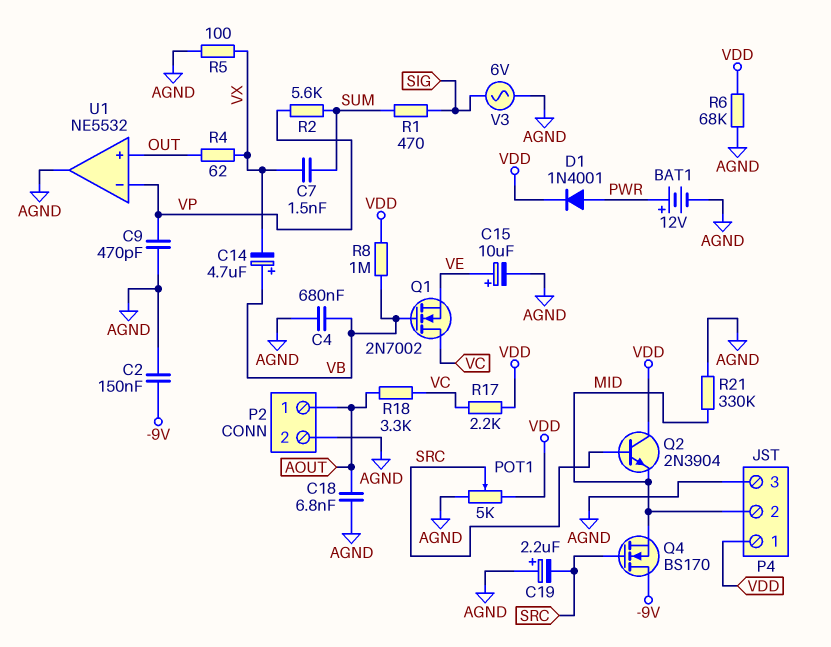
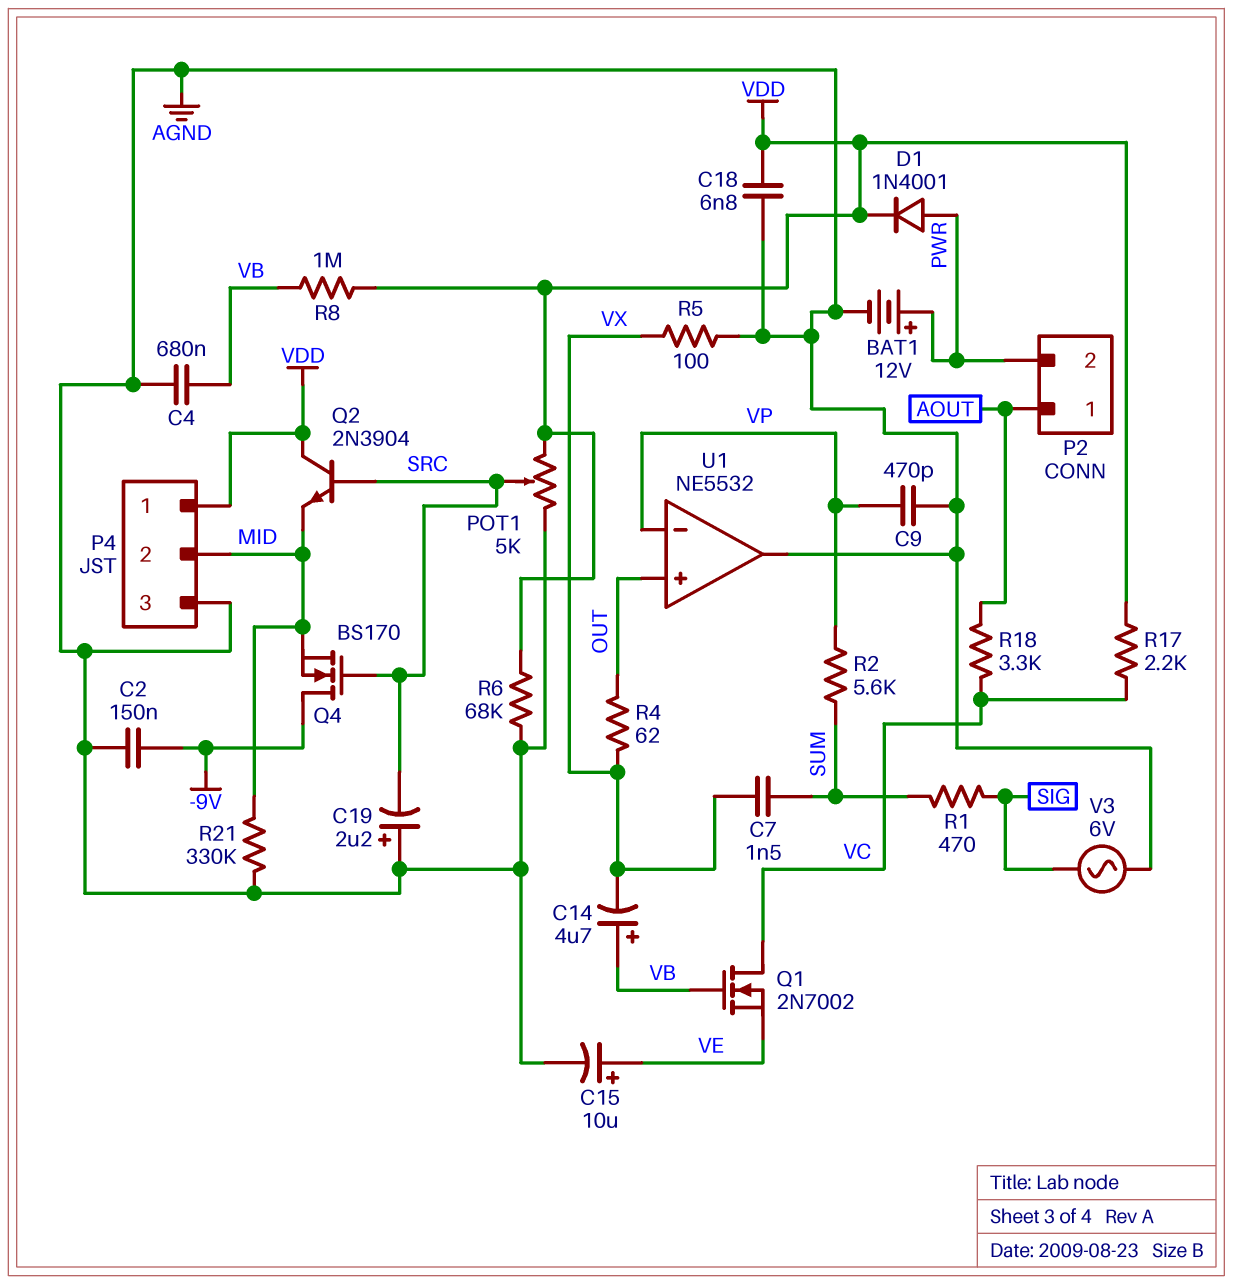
C18: 6.8nF (AGND, AOUT) -> 6.8nF (AGND, VDD)
P2 pin 2: AGND -> PWR

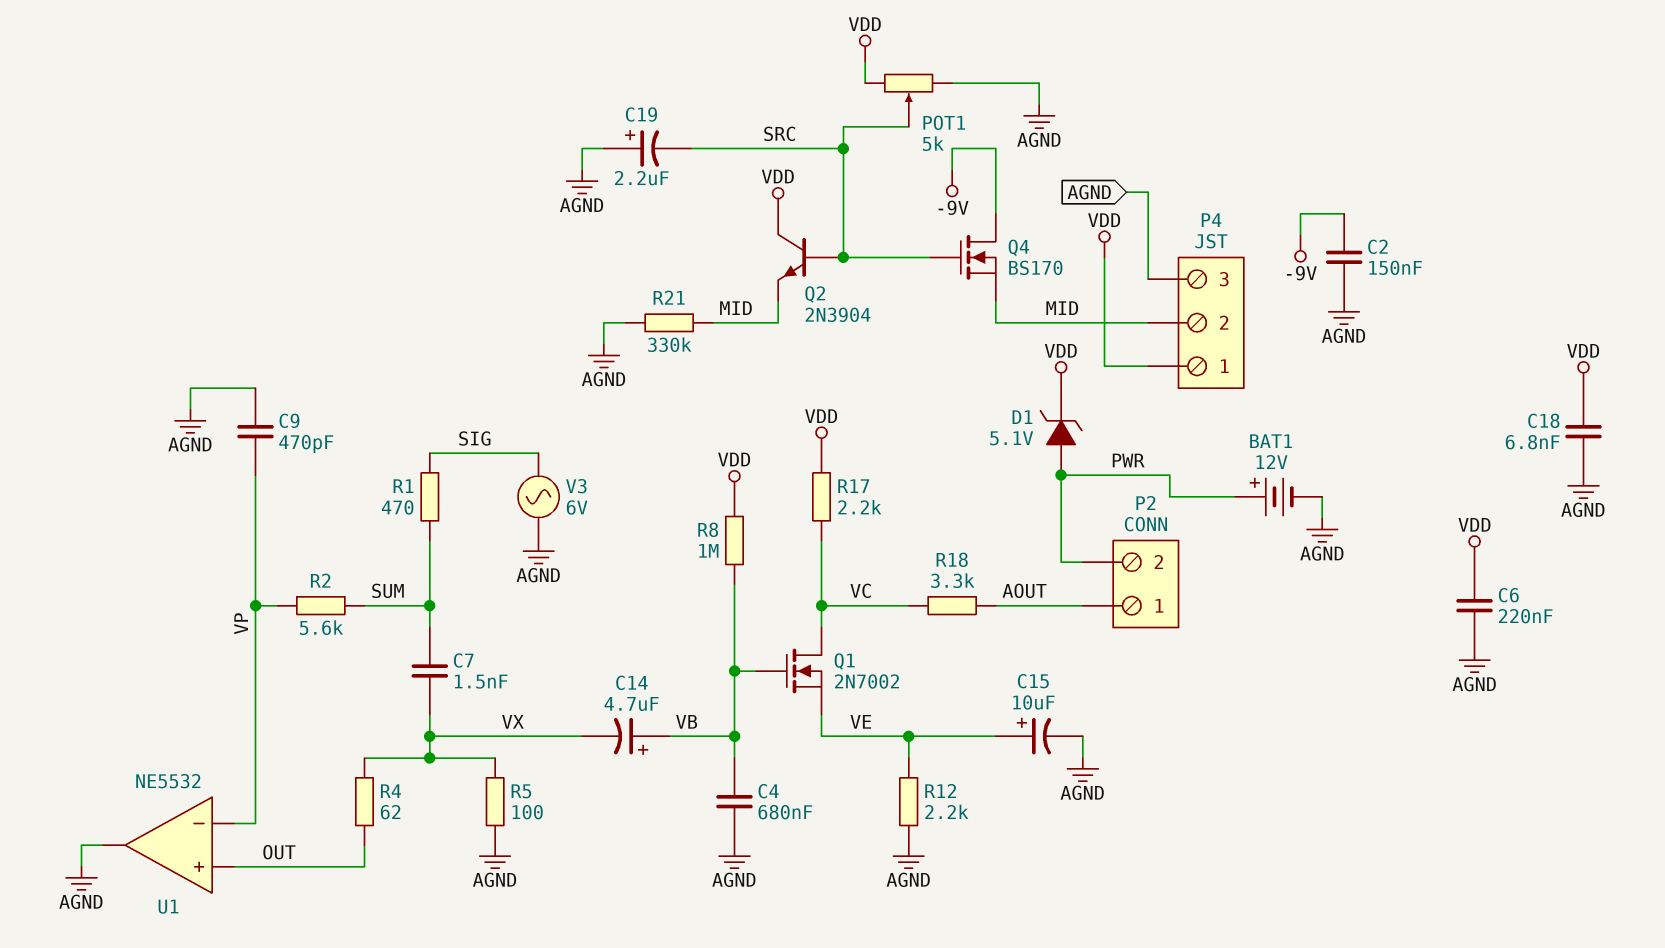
C6: none -> 220nF (AGND, VDD)
D1: diode 1N4001 (A PWR, K VDD) -> zener 5.1V (A PWR, K VDD)
R6: 68k (AGND, VDD) -> none
R12: none -> 2.2k (AGND, VE)

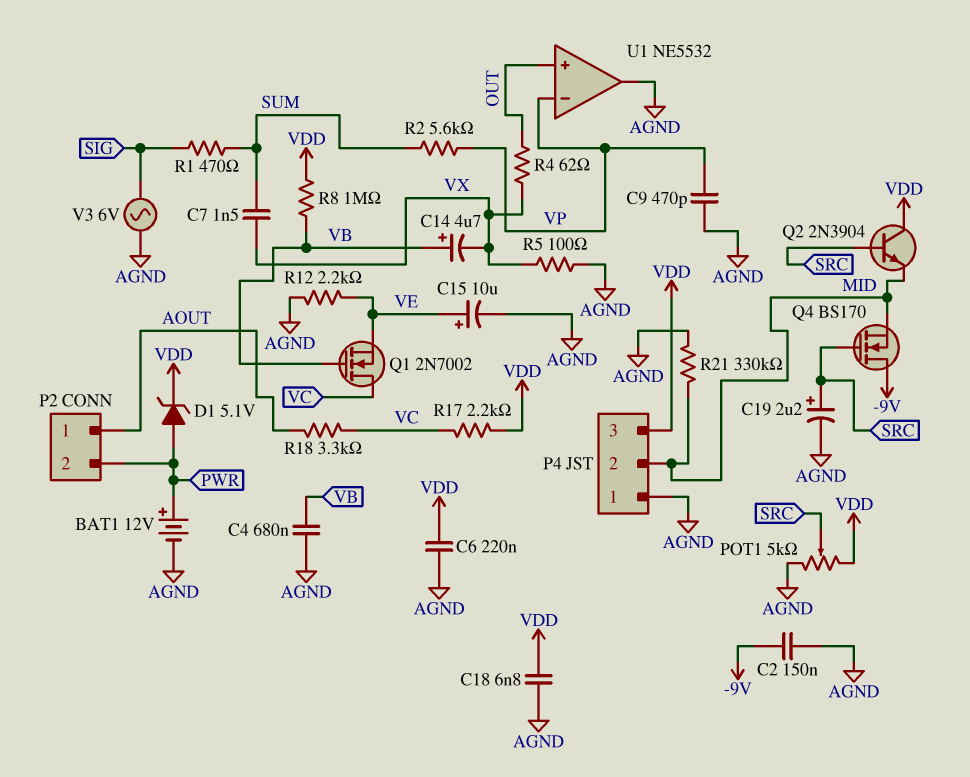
C19: 2.2uF (plus AGND, minus SRC) -> 2.2uF (plus SRC, minus AGND)
P4 pin 1: VDD -> AGND
P4 pin 3: AGND -> VDD

